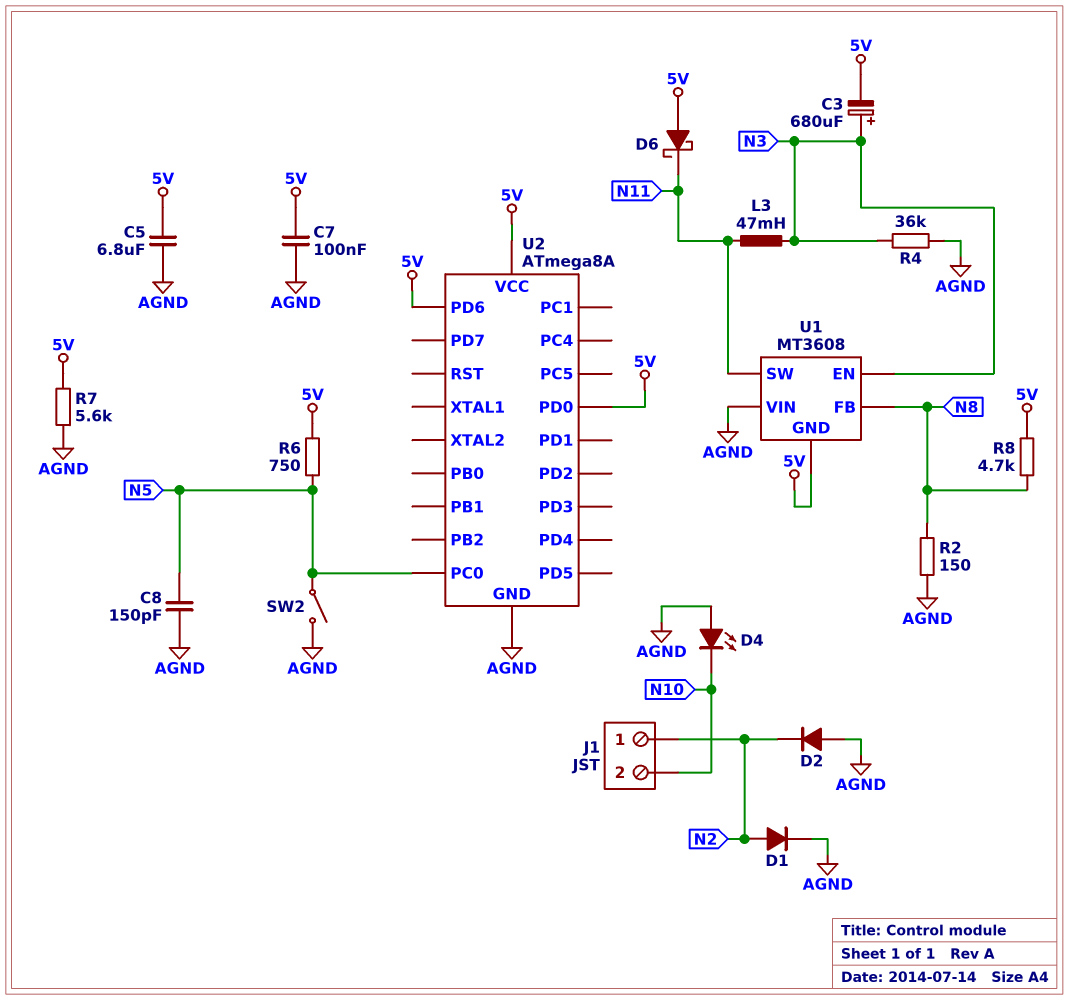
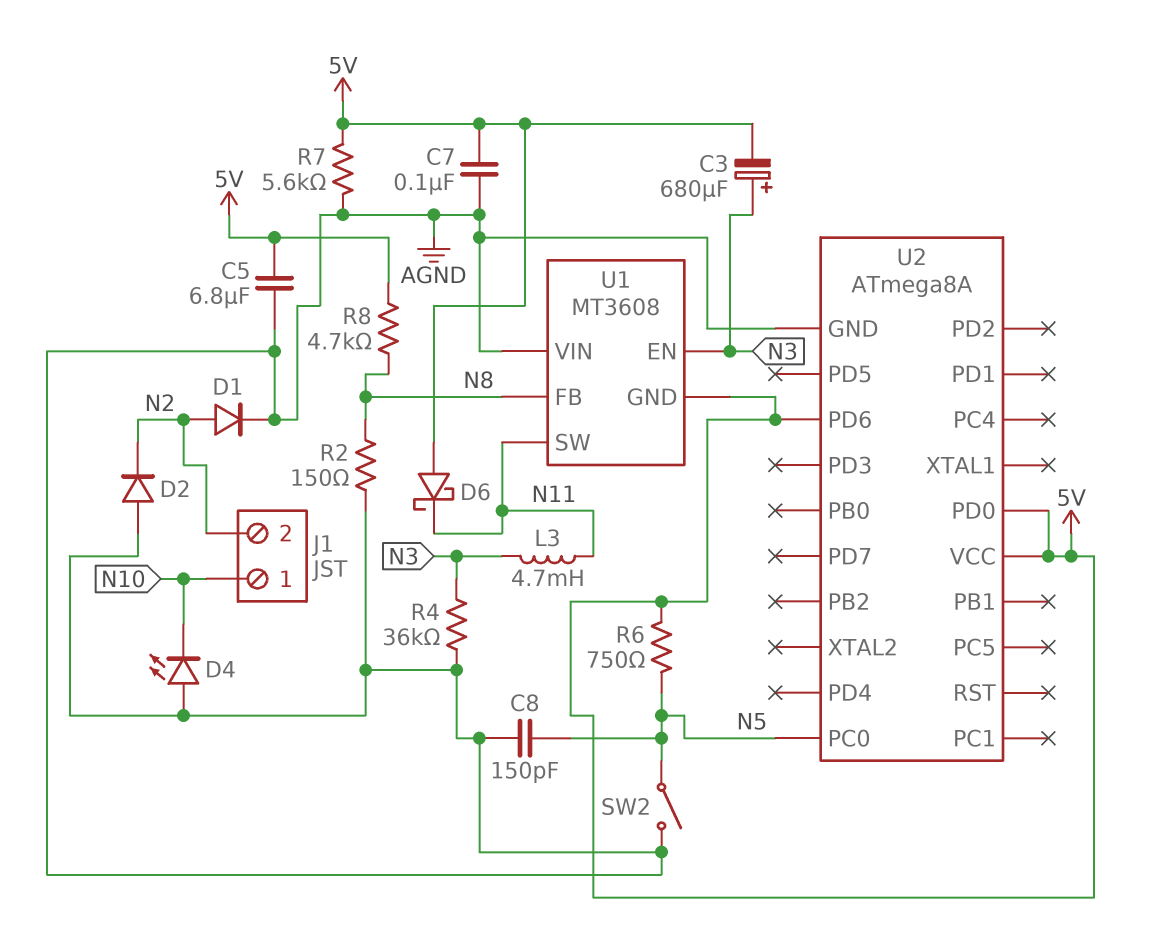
J1 pin 1: N2 -> N10
J1 pin 2: N10 -> N2
L3: 47mH (N3, N11) -> 4.7mH (N3, N11)

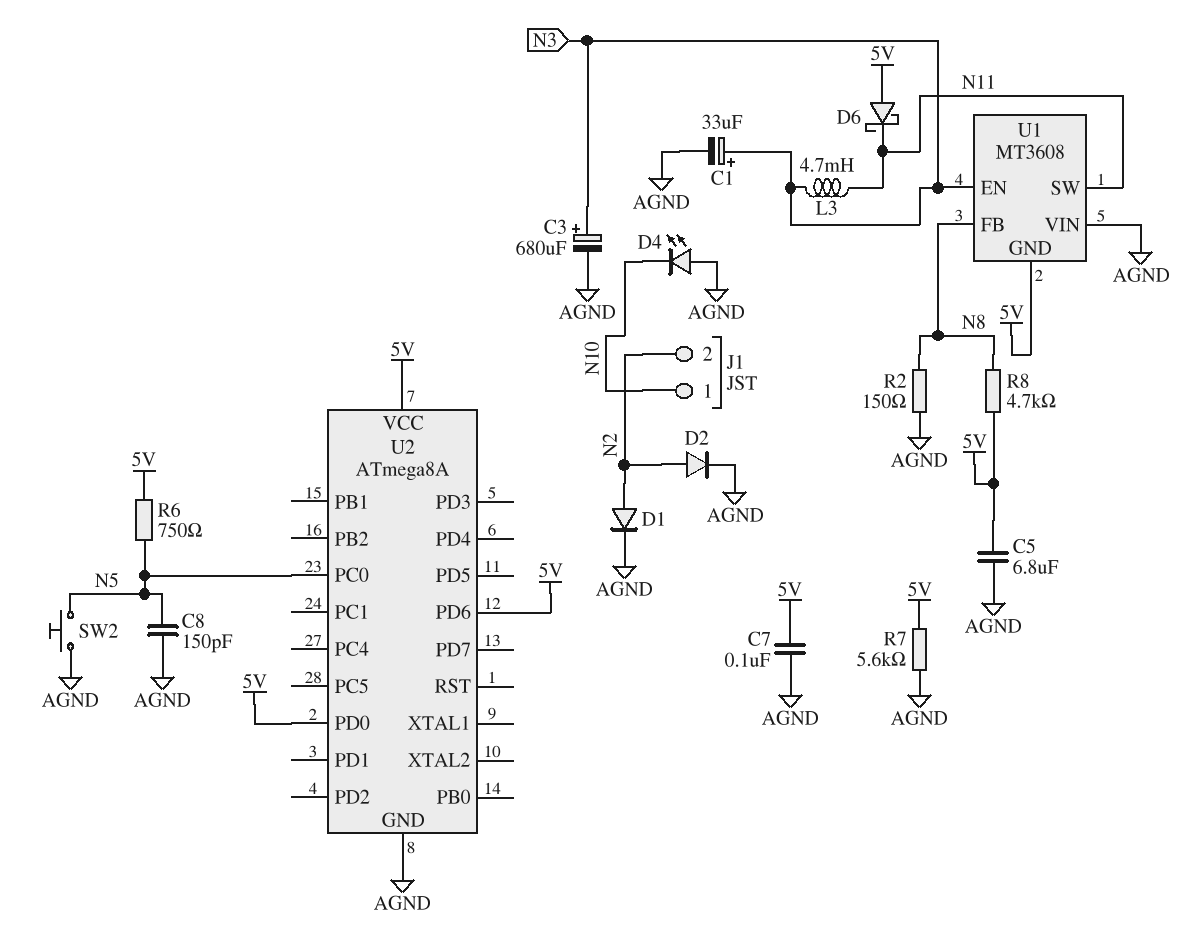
C1: none -> 33uF (plus N3, minus AGND)
C3: 680uF (plus N3, minus 5V) -> 680uF (plus N3, minus AGND)
D2: diode (A AGND, K N2) -> diode (A N2, K AGND)
R4: 36k (AGND, N3) -> none
SW2: switch (AGND, N5) -> button (AGND, N5)

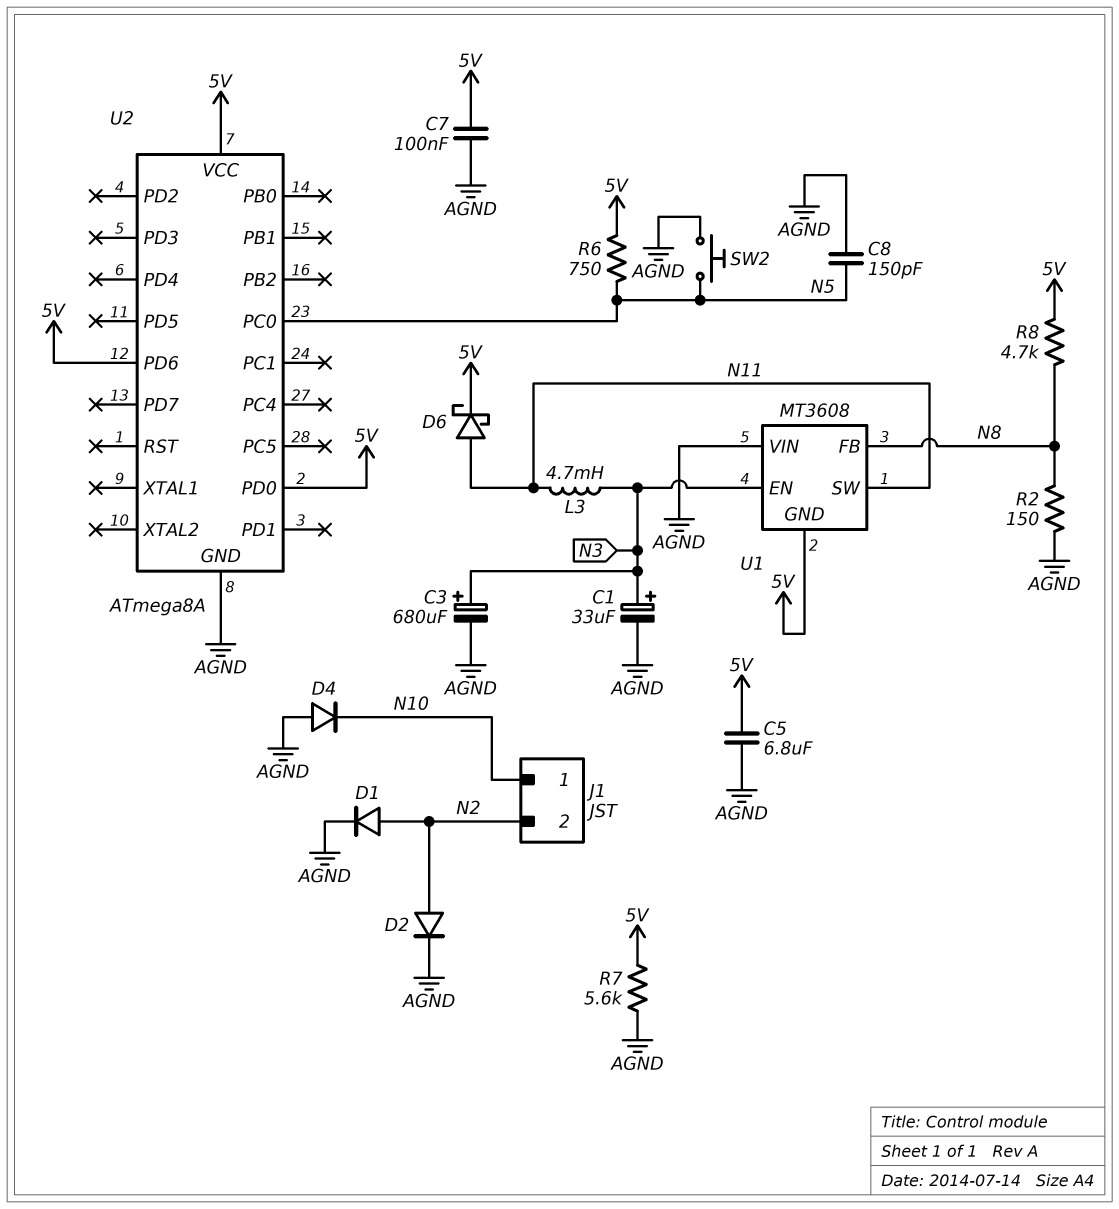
D4: LED (A AGND, K N10) -> diode (A AGND, K N10)
D6: schottky (A 5V, K N11) -> schottky (A N11, K 5V)

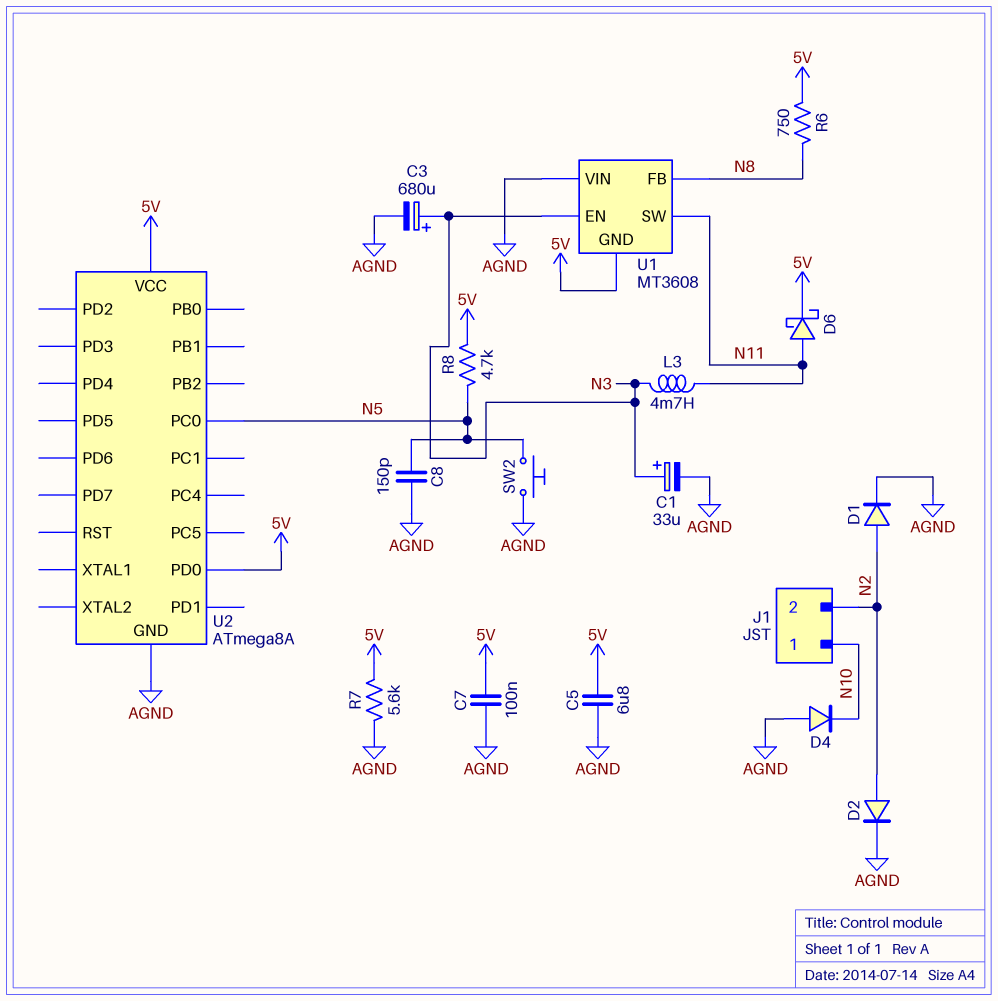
R2: 150 (AGND, N8) -> none
R6: 750 (5V, N5) -> 750 (5V, N8)
R8: 4.7k (5V, N8) -> 4.7k (5V, N5)
U2 pin PD6: 5V -> none

